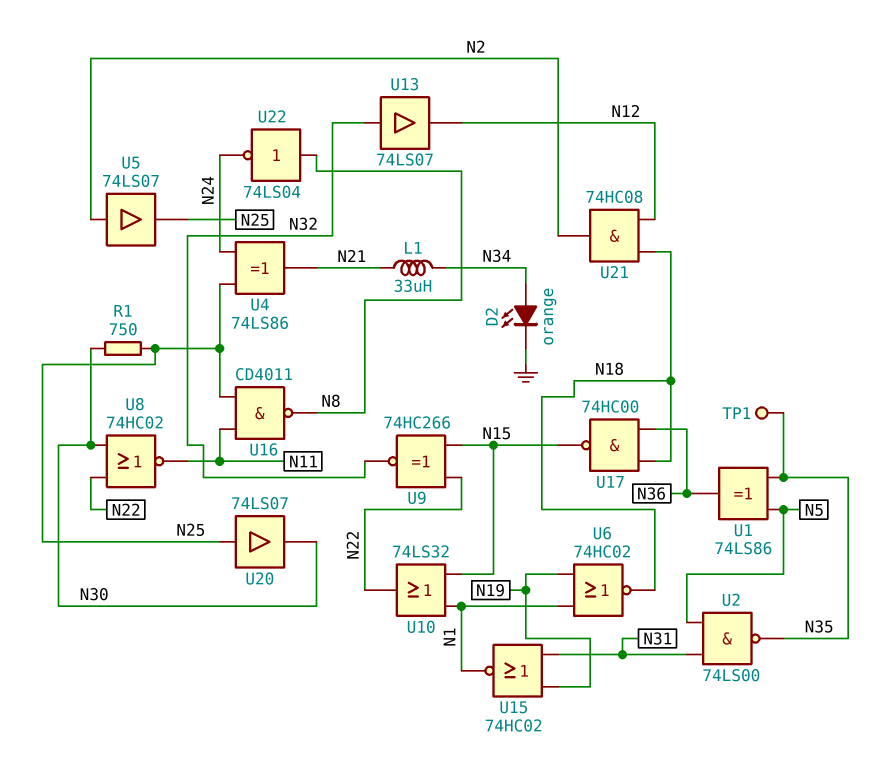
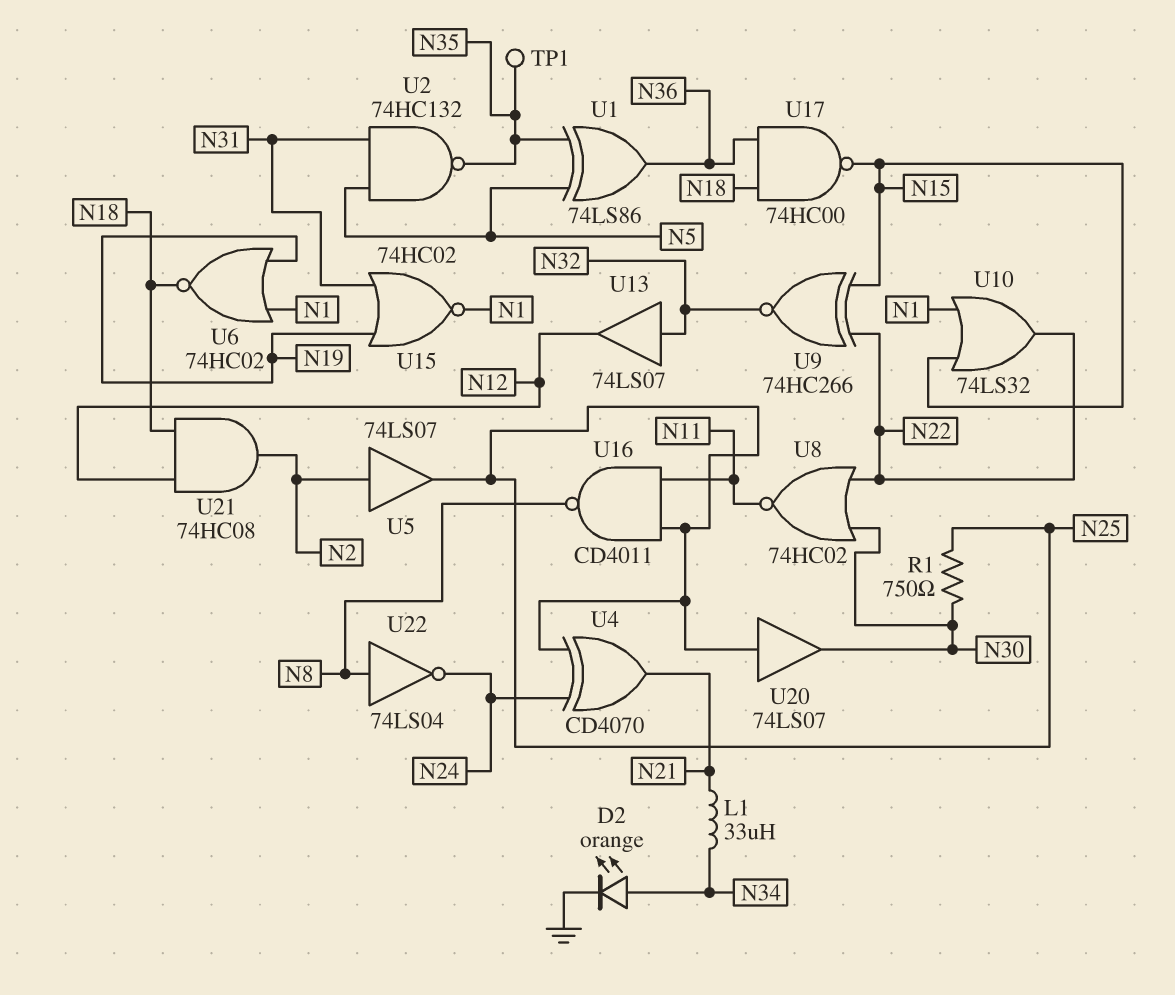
U2: NAND 74LS00 (in N5, in N31, out N35) -> NAND 74HC132 (in N5, in N31, out N35)
U4: XOR 74LS86 (in N24, in N25, out N21) -> XOR CD4070 (in N24, in N25, out N21)

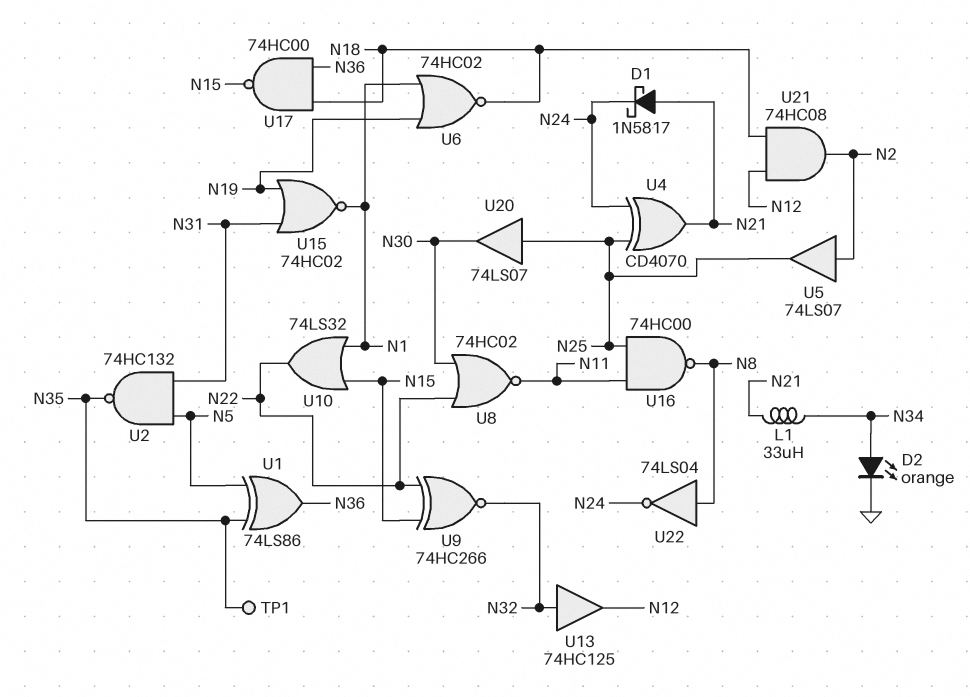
D1: none -> schottky 1N5817 (A N21, K N24)
R1: 750 (N25, N30) -> none
U13: buffer 74LS07 (in N32, out N12) -> buffer 74HC125 (in N32, out N12)
U16: NAND CD4011 (in N11, in N25, out N8) -> NAND 74HC00 (in N11, in N25, out N8)

